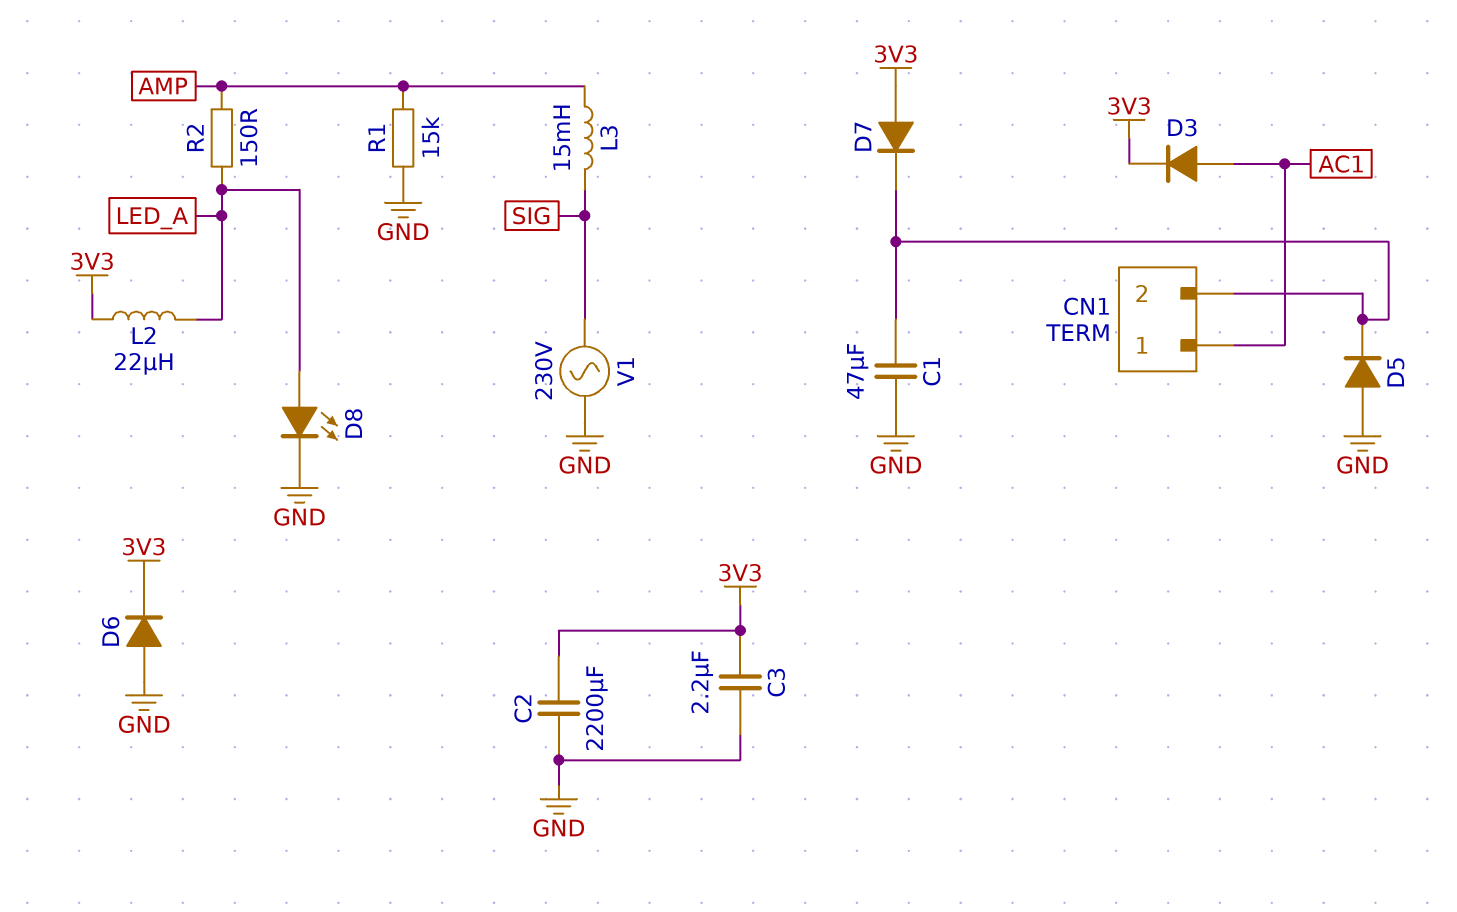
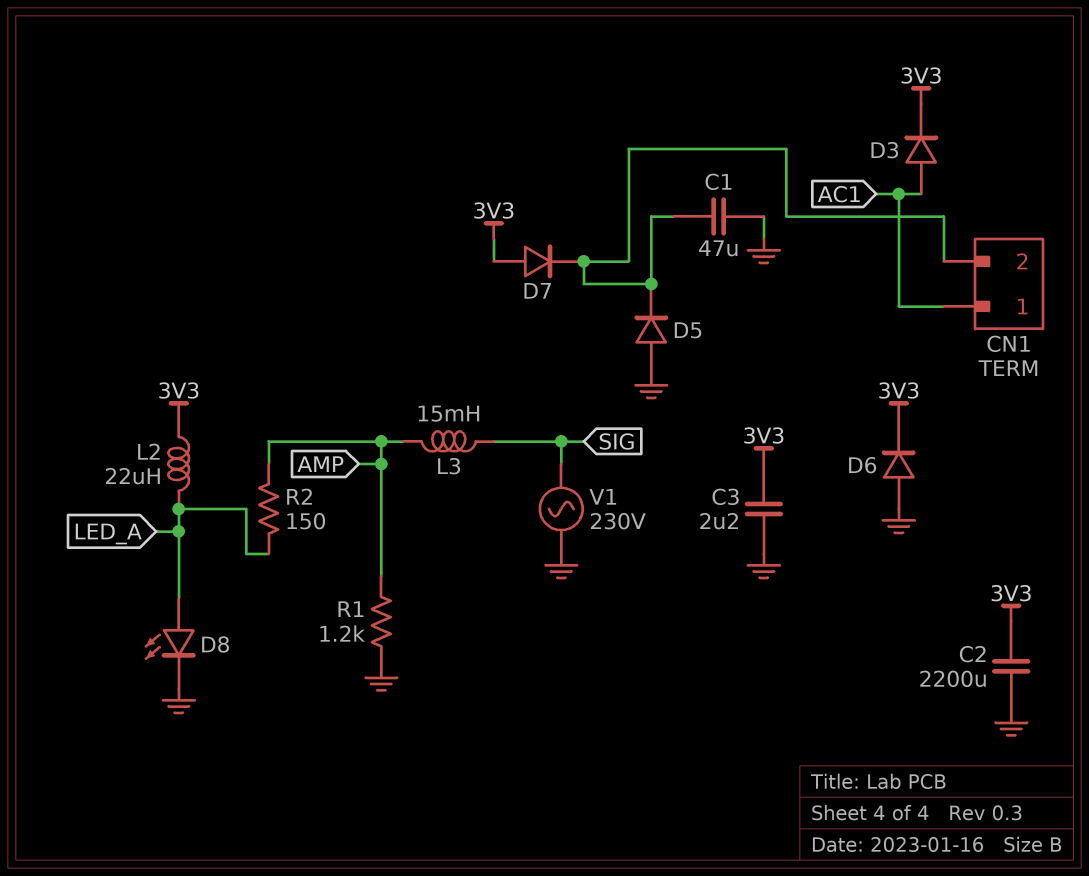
R1: 15k (AMP, GND) -> 1.2k (AMP, GND)

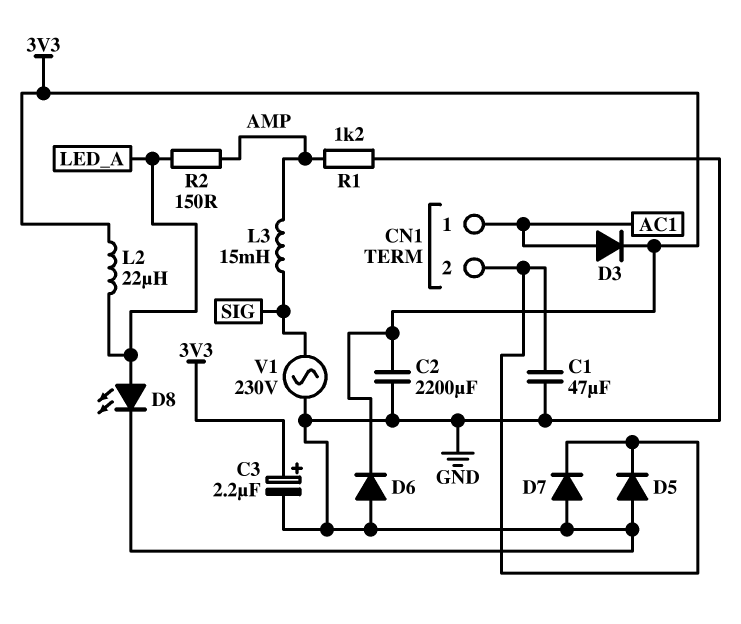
C3: 2.2uF (3V3, GND) -> 2.2uF (plus 3V3, minus GND)
D7: diode (A 3V3, K CN1/2) -> diode (A GND, K CN1/2)

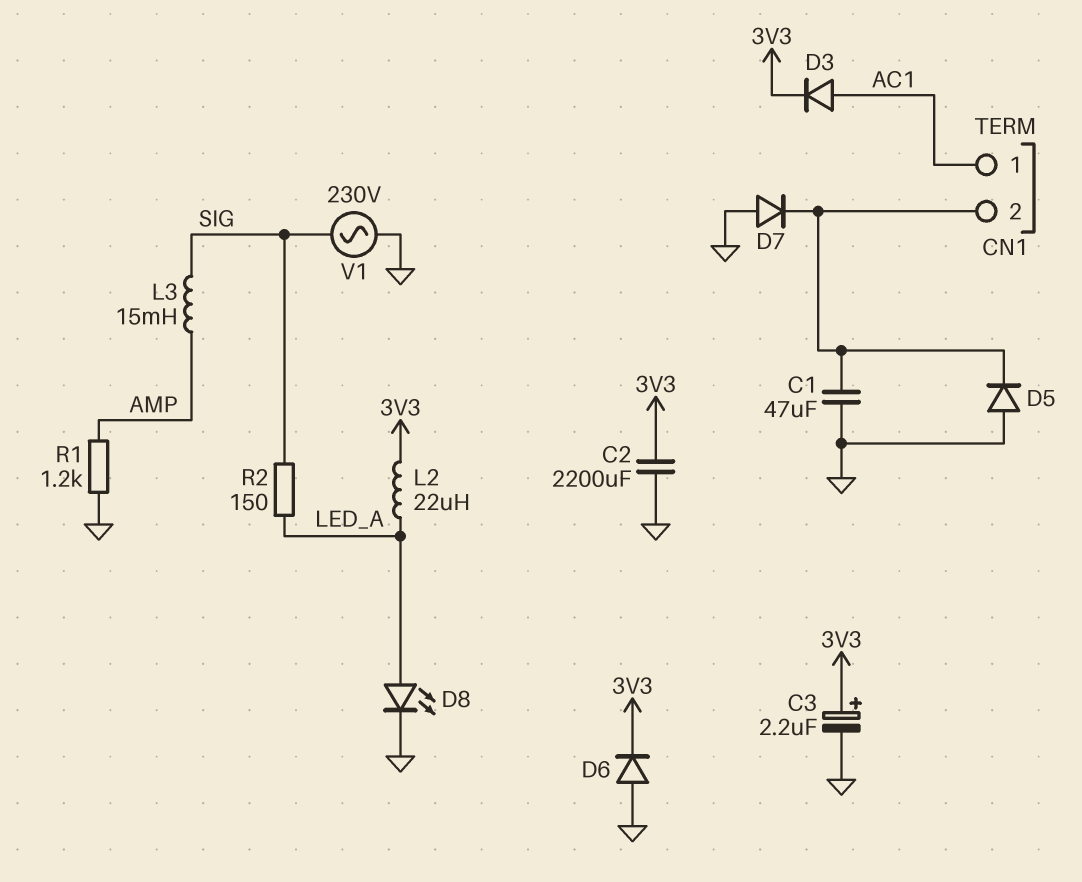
R2: 150 (AMP, LED_A) -> 150 (LED_A, SIG)

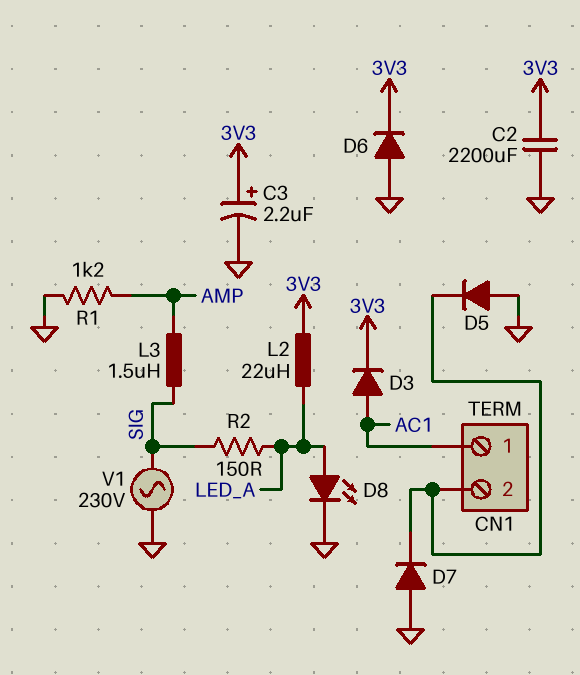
C1: 47uF (CN1/2, GND) -> none
L3: 15mH (AMP, SIG) -> 1.5uH (AMP, SIG)

